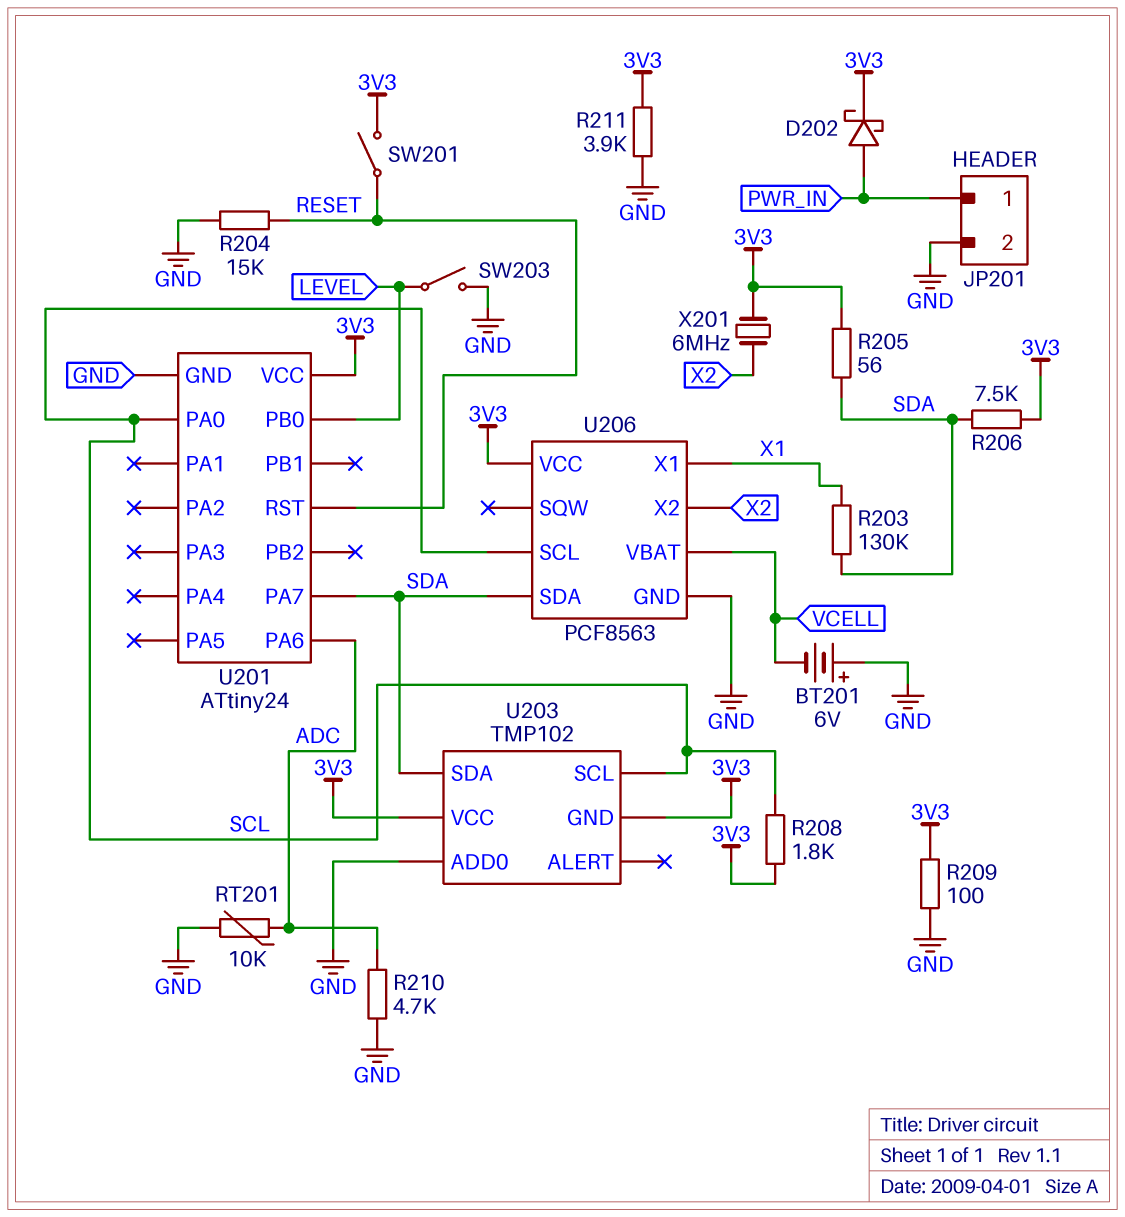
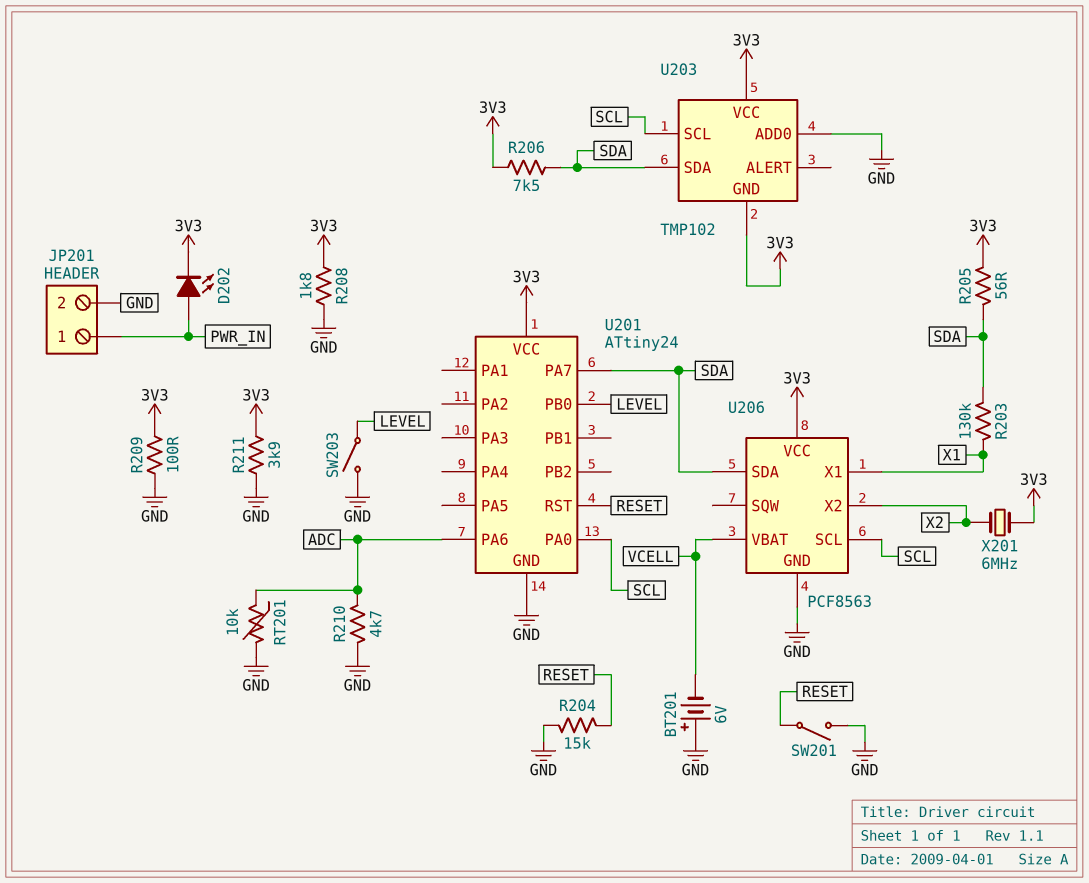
D202: schottky (A PWR_IN, K 3V3) -> LED (A PWR_IN, K 3V3)
R208: 1.8k (3V3, SCL) -> 1.8k (3V3, GND)
SW201: switch (3V3, RESET) -> switch (GND, RESET)

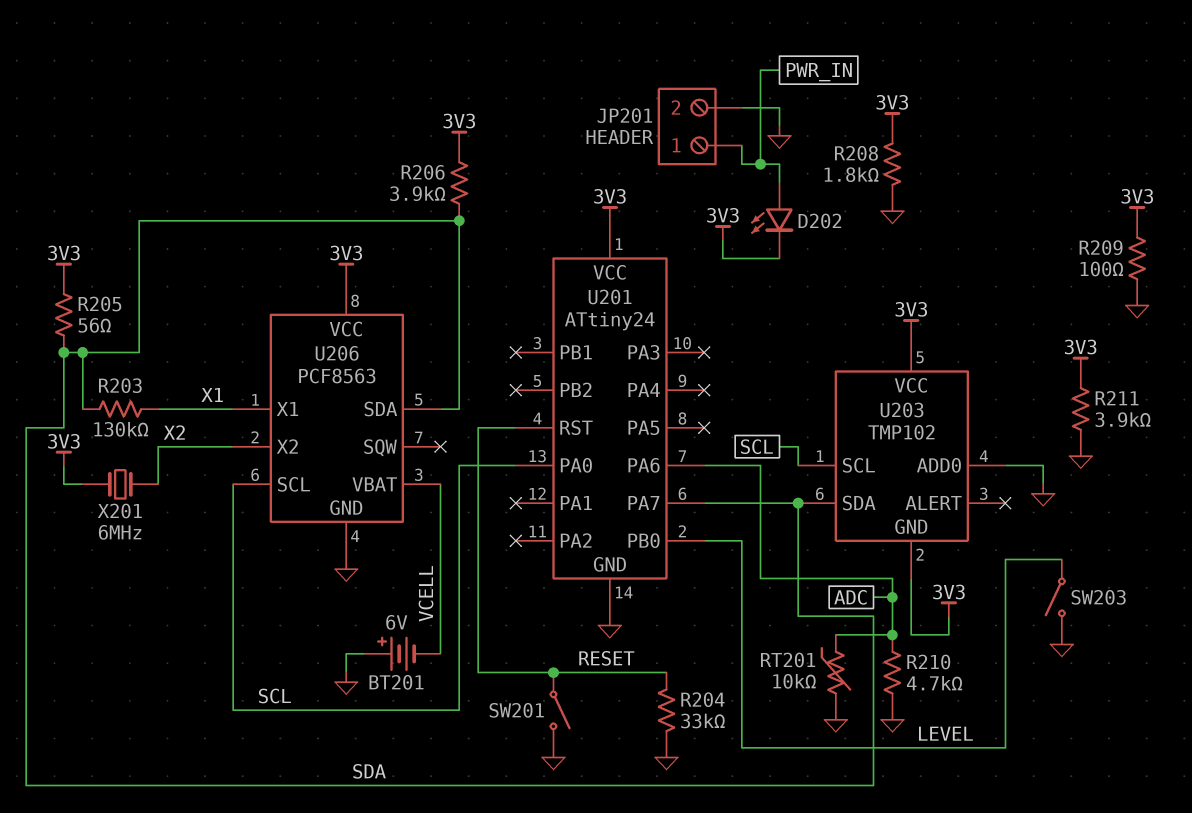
R204: 15k (GND, RESET) -> 33k (GND, RESET)
R206: 7.5k (3V3, SDA) -> 3.9k (3V3, SDA)

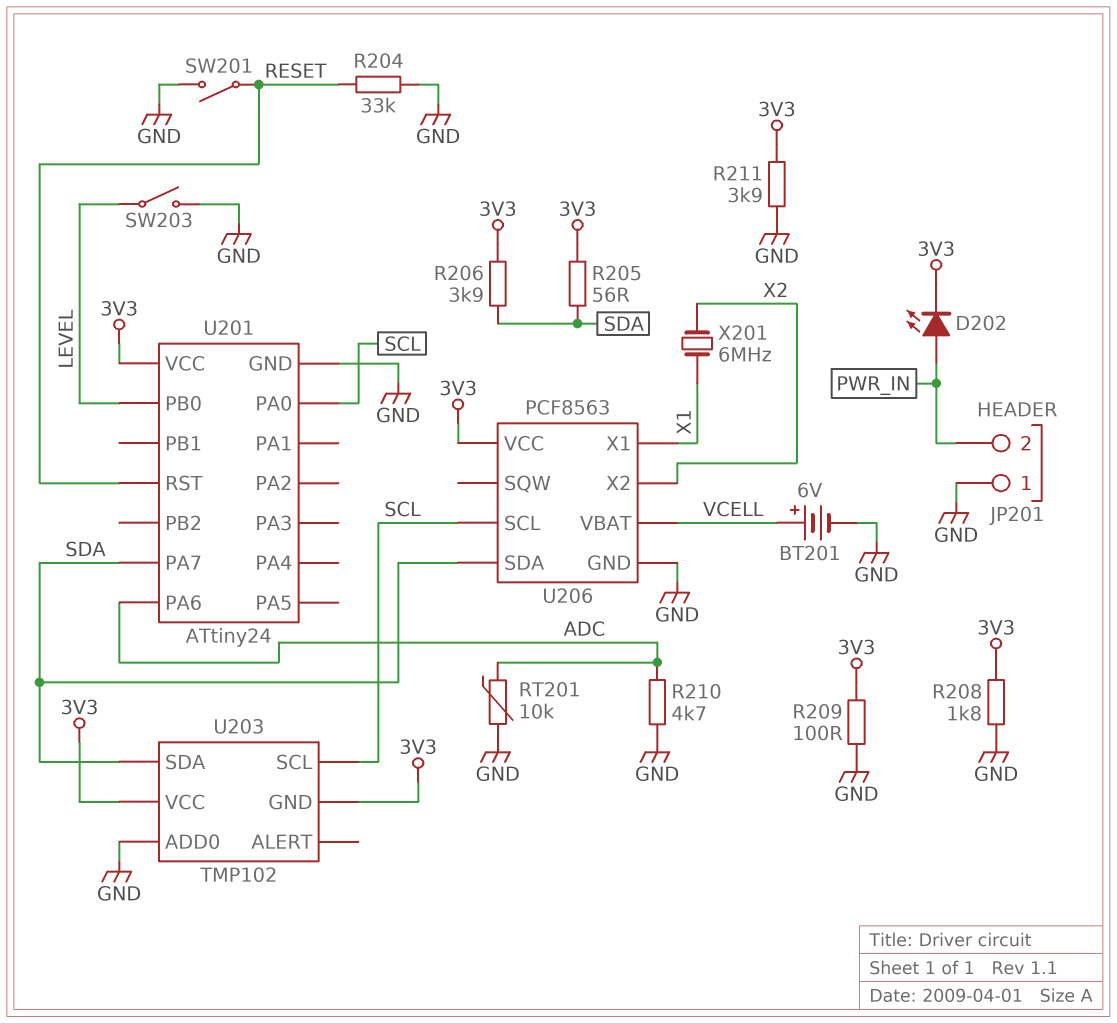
BT201: 6V (plus GND, minus VCELL) -> 6V (plus VCELL, minus GND)
JP201 pin 1: PWR_IN -> GND
JP201 pin 2: GND -> PWR_IN
R203: 130k (SDA, X1) -> none
X201: 6MHz (3V3, X2) -> 6MHz (X1, X2)

